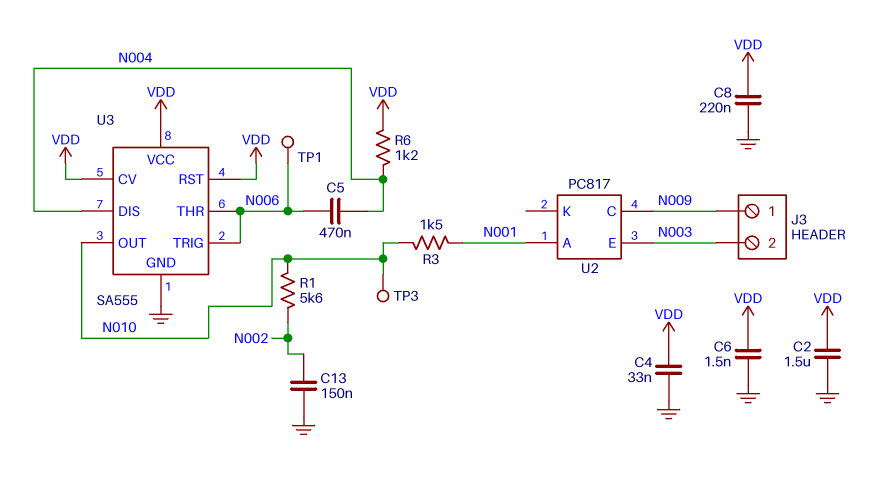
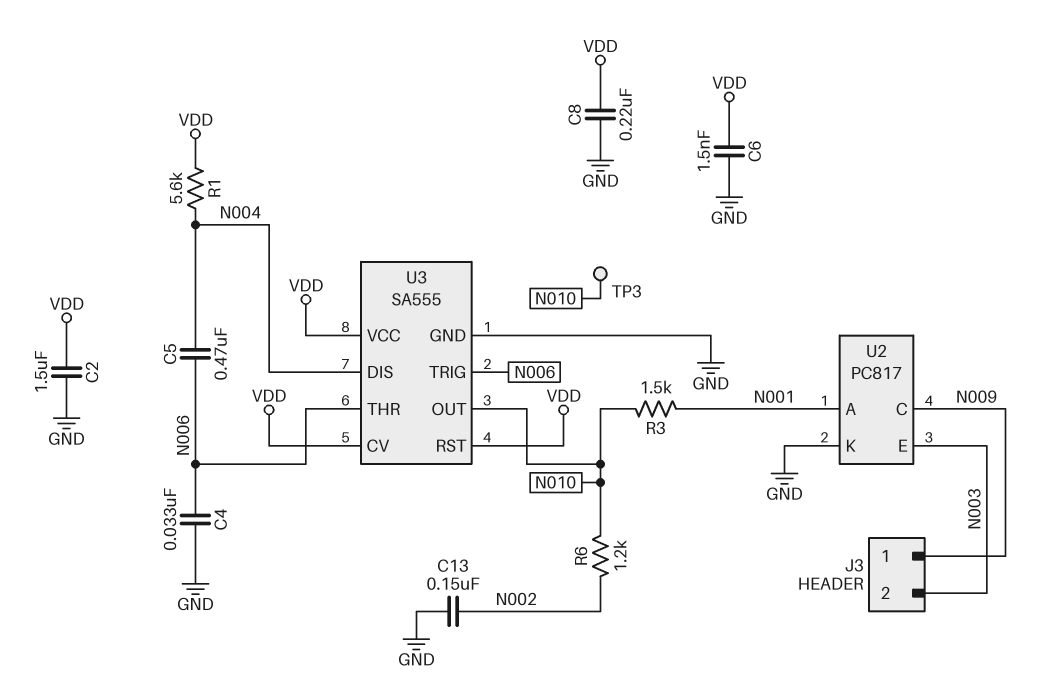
C4: 33nF (GND, VDD) -> 33nF (GND, N006)
R1: 5.6k (N002, N010) -> 5.6k (N004, VDD)
R6: 1.2k (N004, VDD) -> 1.2k (N002, N010)
TP1: test point (N006) -> none
U2 pin K: none -> GND

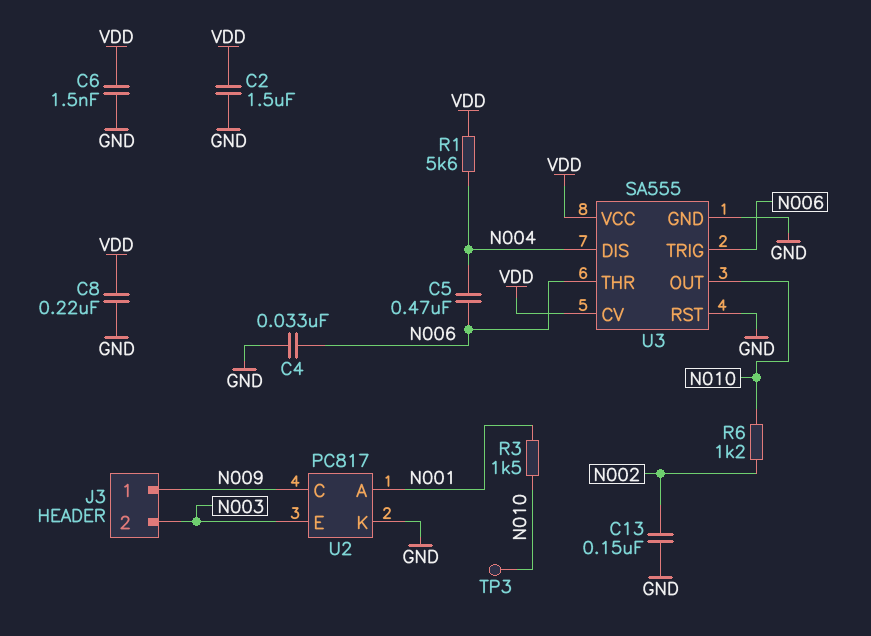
U3 pin RST: VDD -> GND

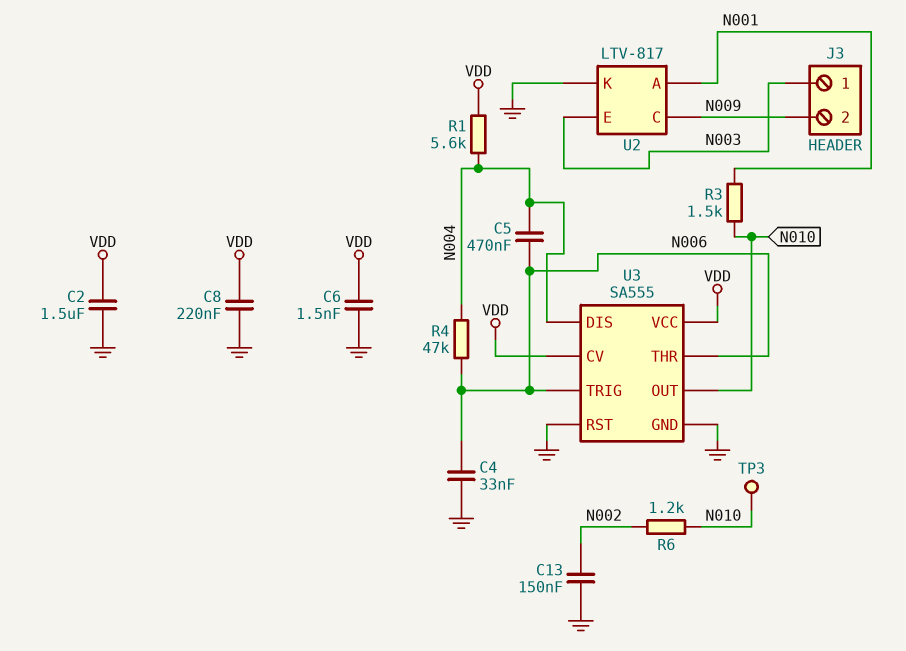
J3 pin 1: N009 -> N003
J3 pin 2: N003 -> N009
R4: none -> 47k (N004, N006)
U2: PC817 -> LTV-817

